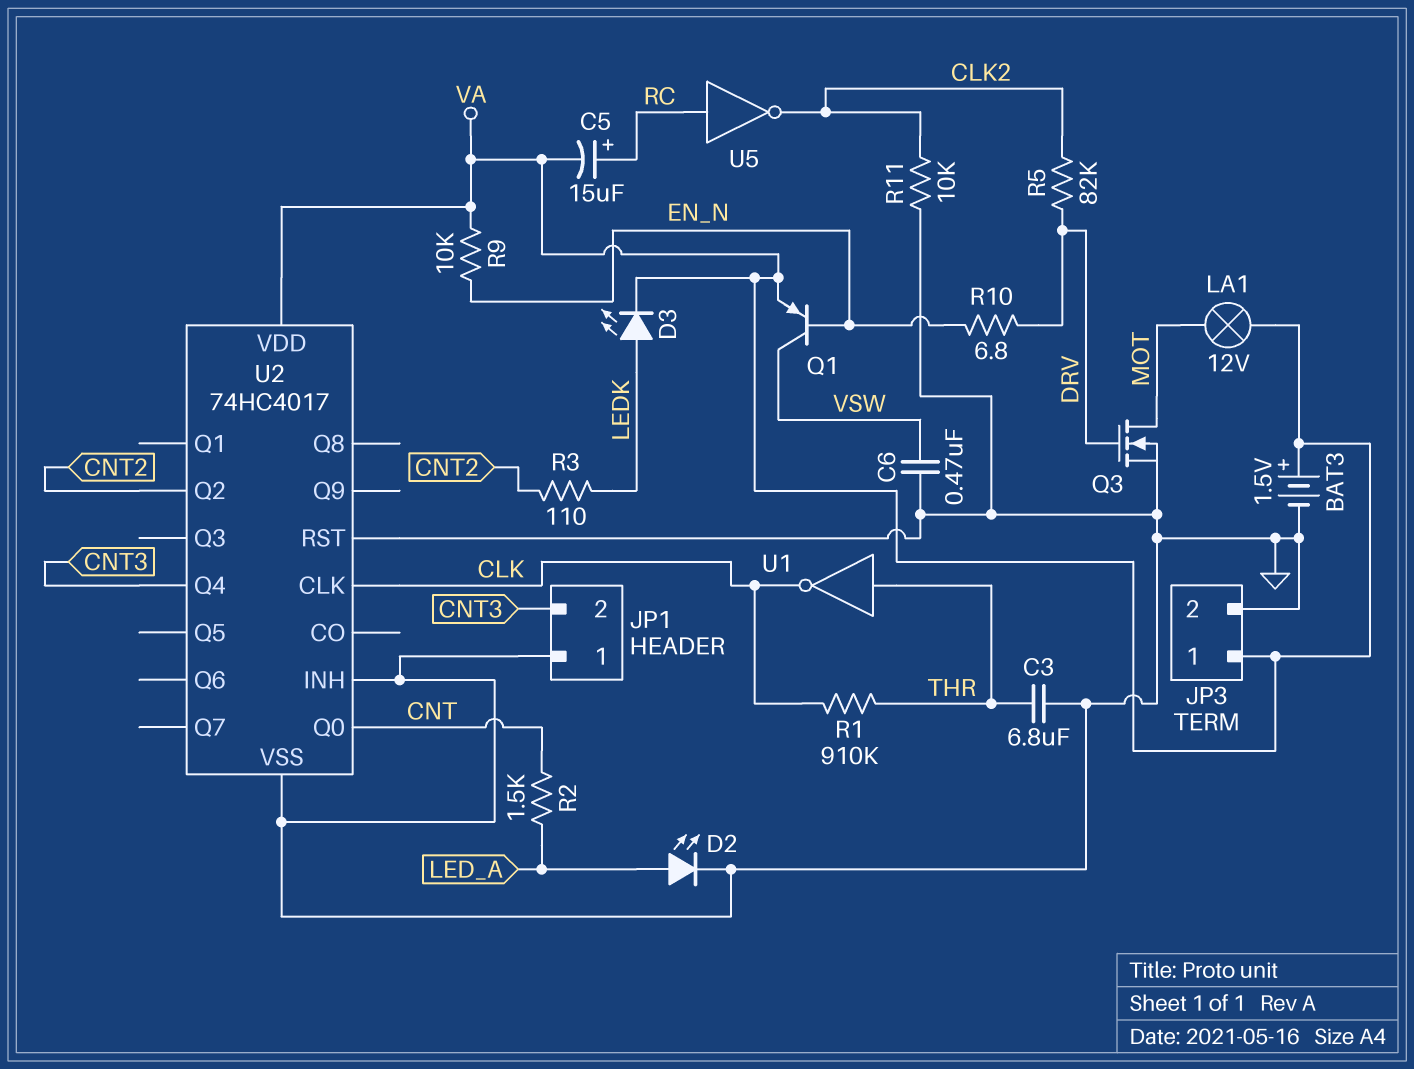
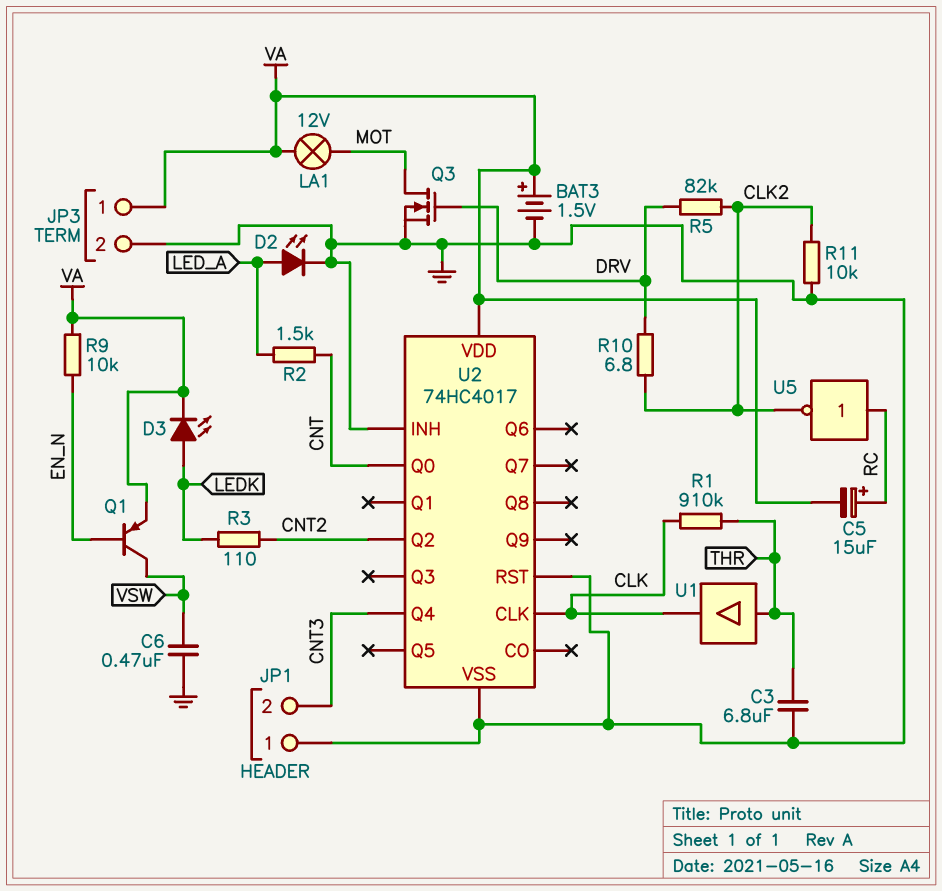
R10: 6.8 (DRV, EN_N) -> 6.8 (CLK2, DRV)
U1: NOT (in THR, out CLK) -> buffer (in THR, out CLK)

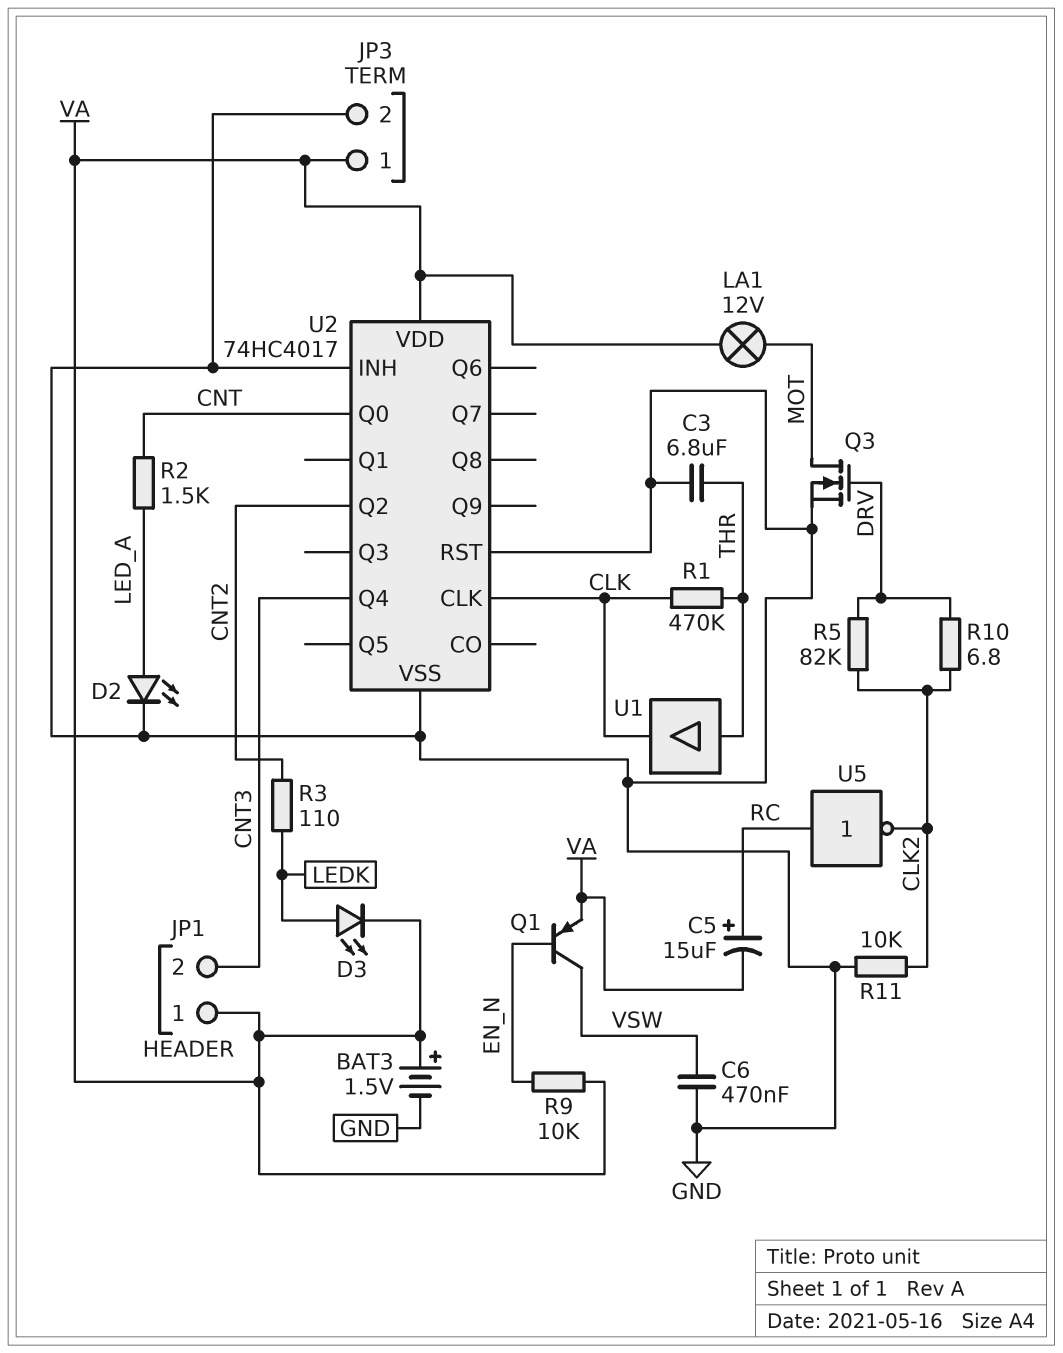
JP1 pin 1: GND -> VA
R1: 910k (CLK, THR) -> 470k (CLK, THR)

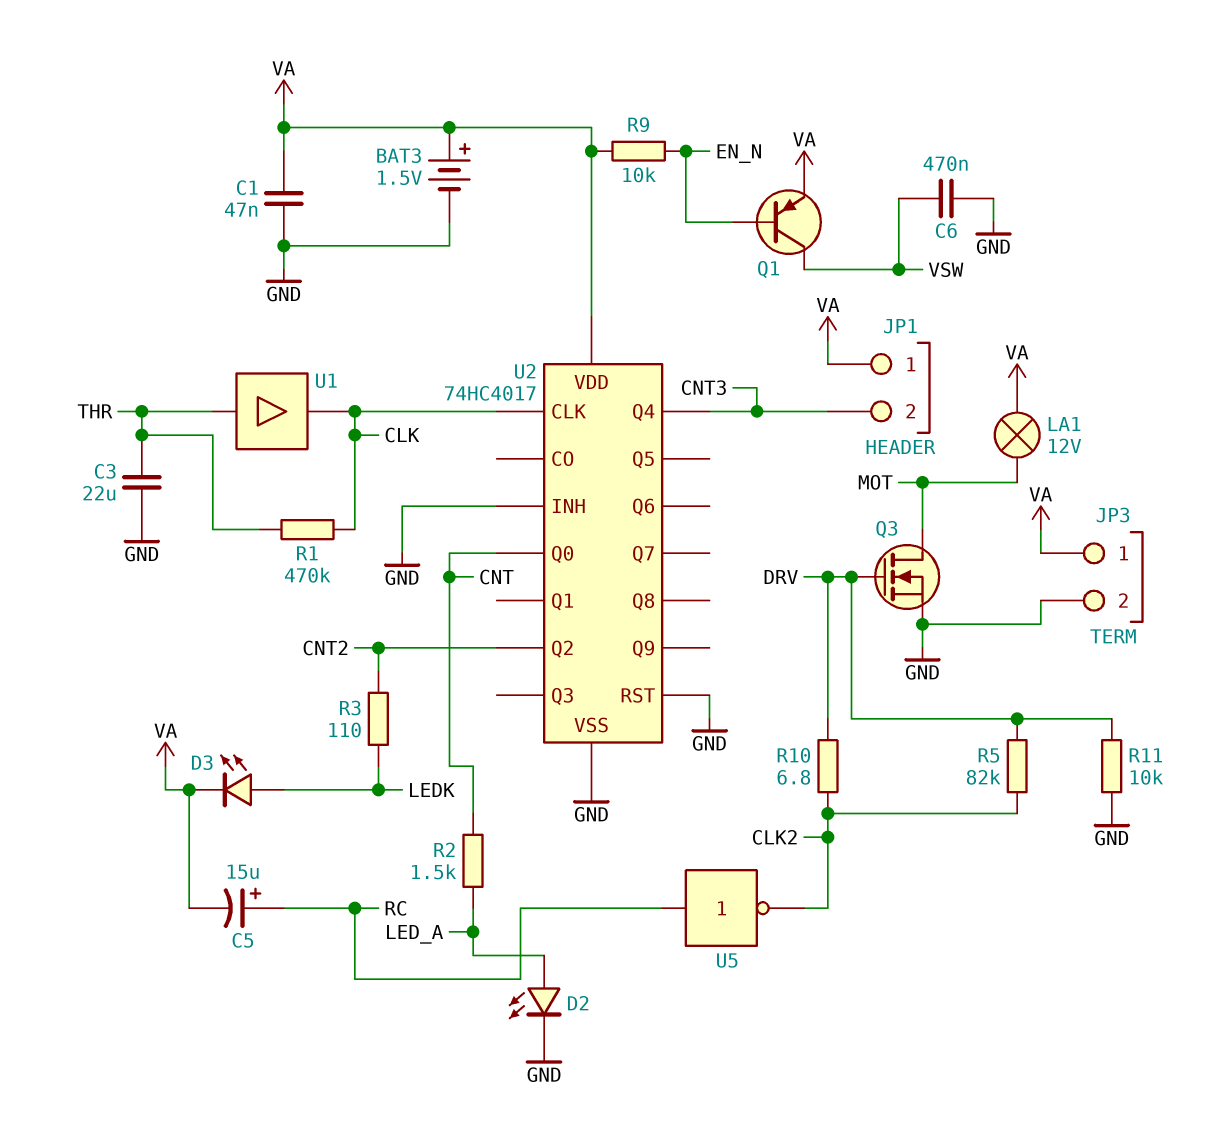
C1: none -> 47nF (GND, VA)
C3: 6.8uF (GND, THR) -> 22uF (GND, THR)
R11: 10k (CLK2, GND) -> 10k (DRV, GND)

